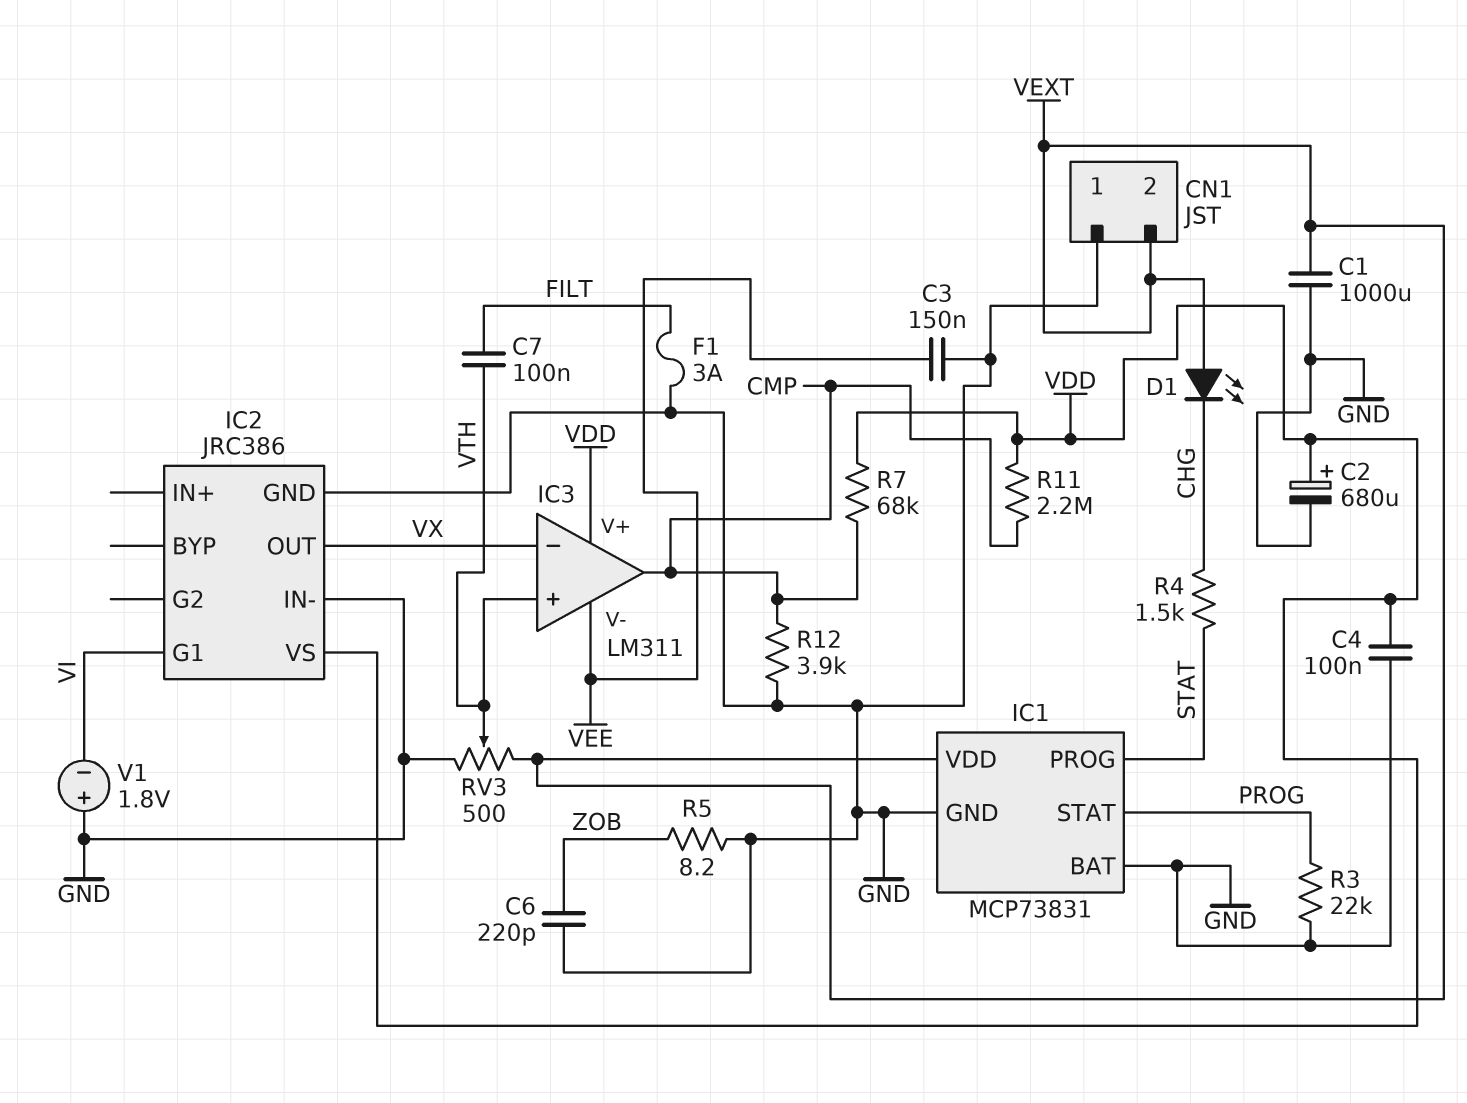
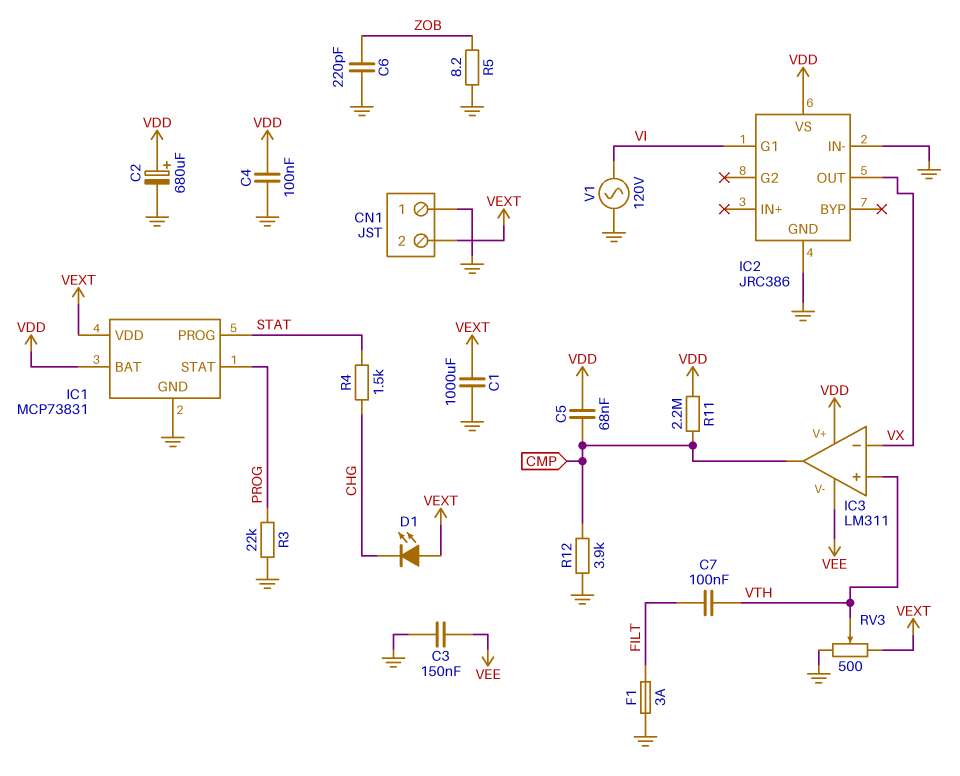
C5: none -> 68nF (CMP, VDD)
IC1 pin BAT: GND -> VDD
R7: 68k (CMP, VDD) -> none
V1: 1.8V (plus GND, minus VI) -> AC 120V (GND, VI)

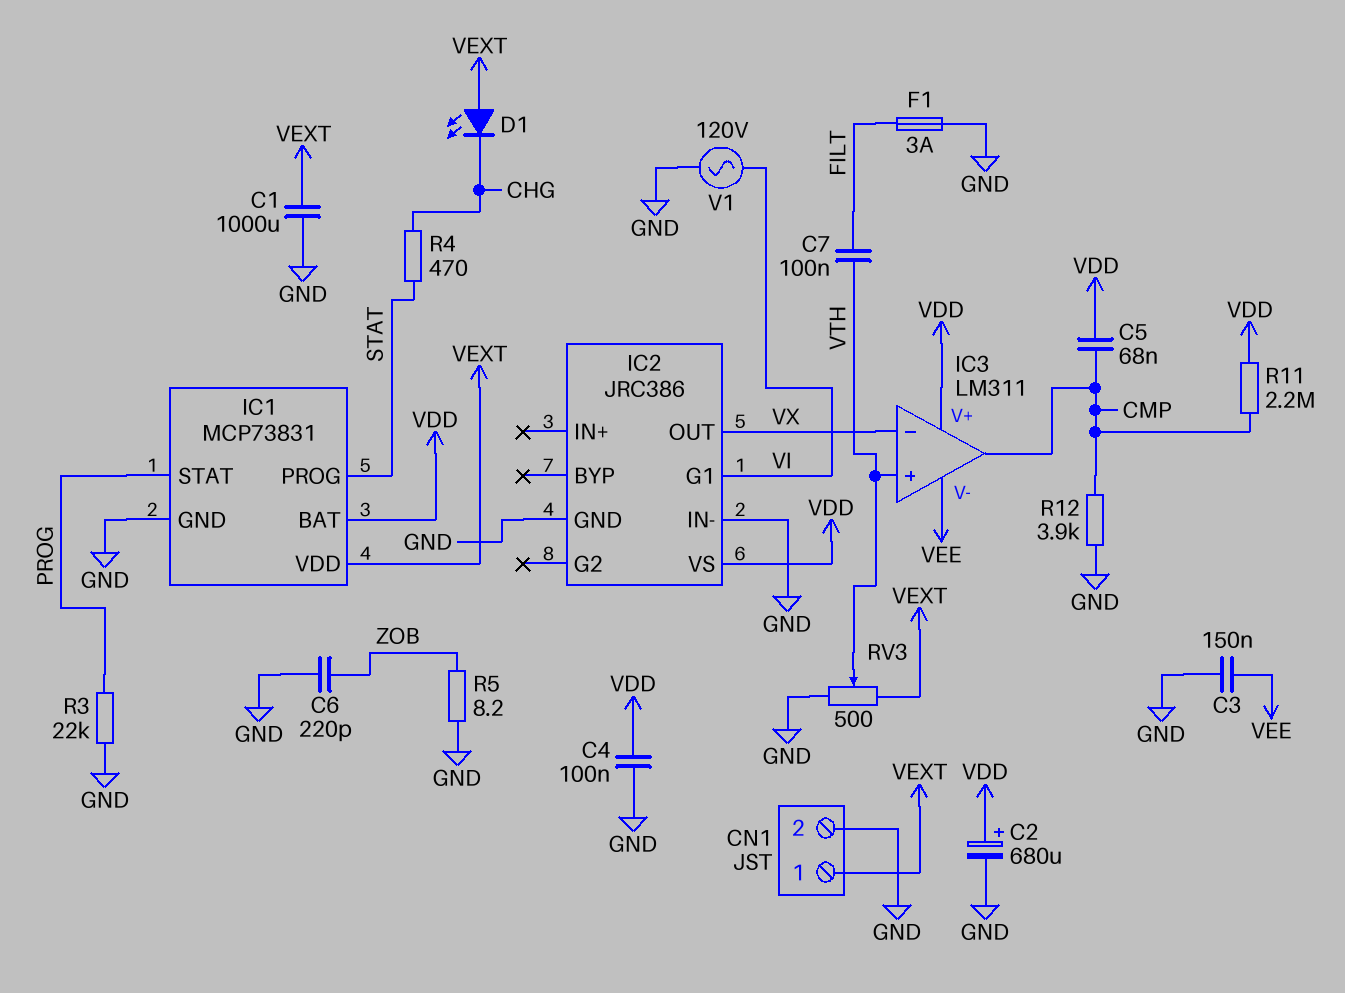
CN1 pin 1: GND -> VEXT
CN1 pin 2: VEXT -> GND
R4: 1.5k (CHG, STAT) -> 470 (CHG, STAT)

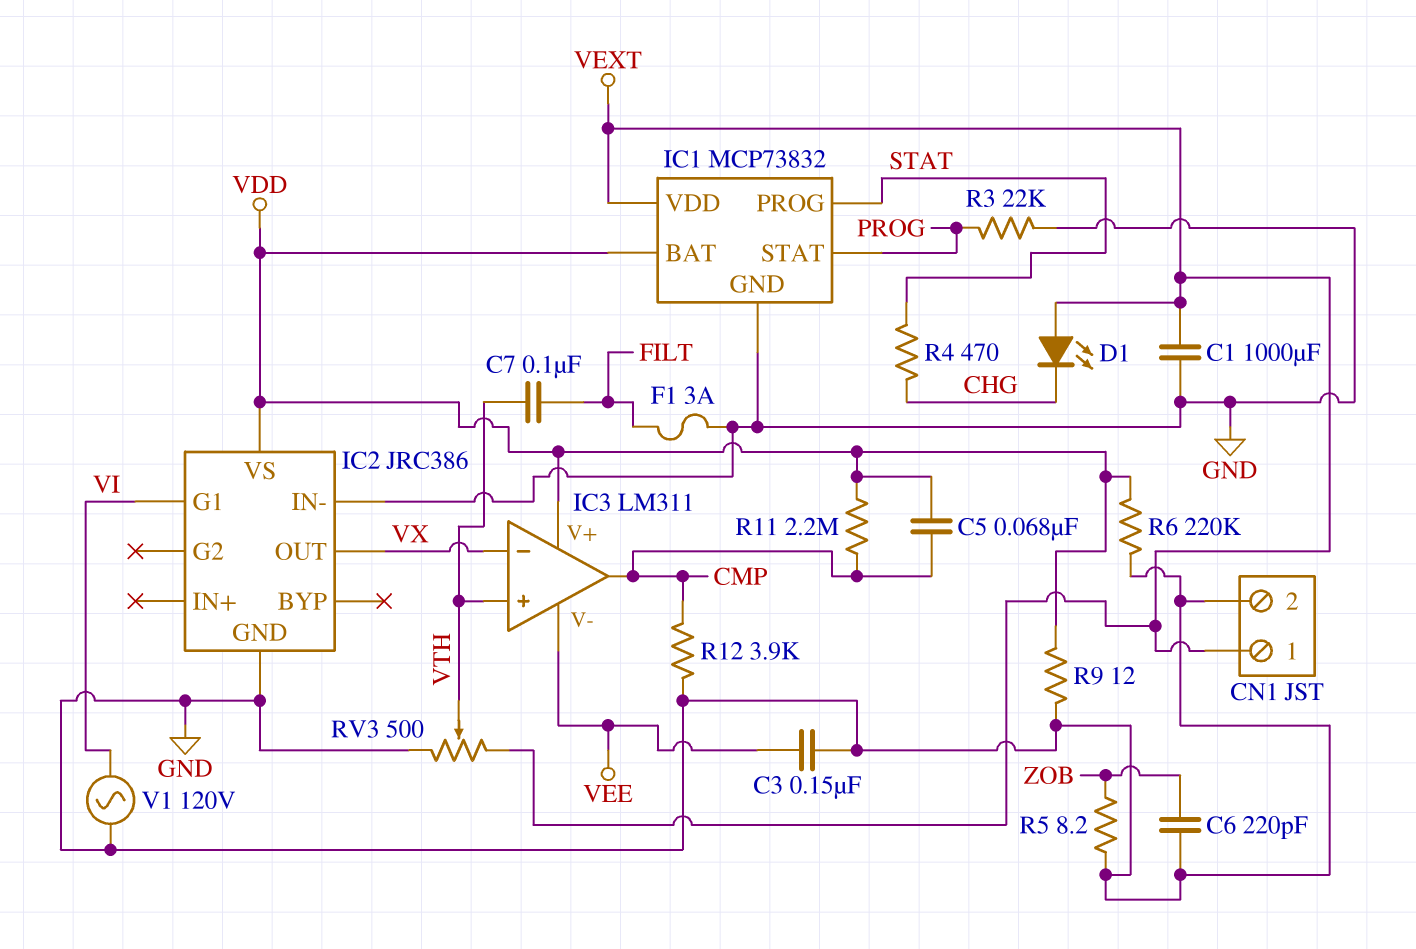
C2: 680uF (plus VDD, minus GND) -> none
C4: 100nF (GND, VDD) -> none
IC1: MCP73831 -> MCP73832
R6: none -> 220k (GND, VDD)
R9: none -> 12 (GND, VDD)

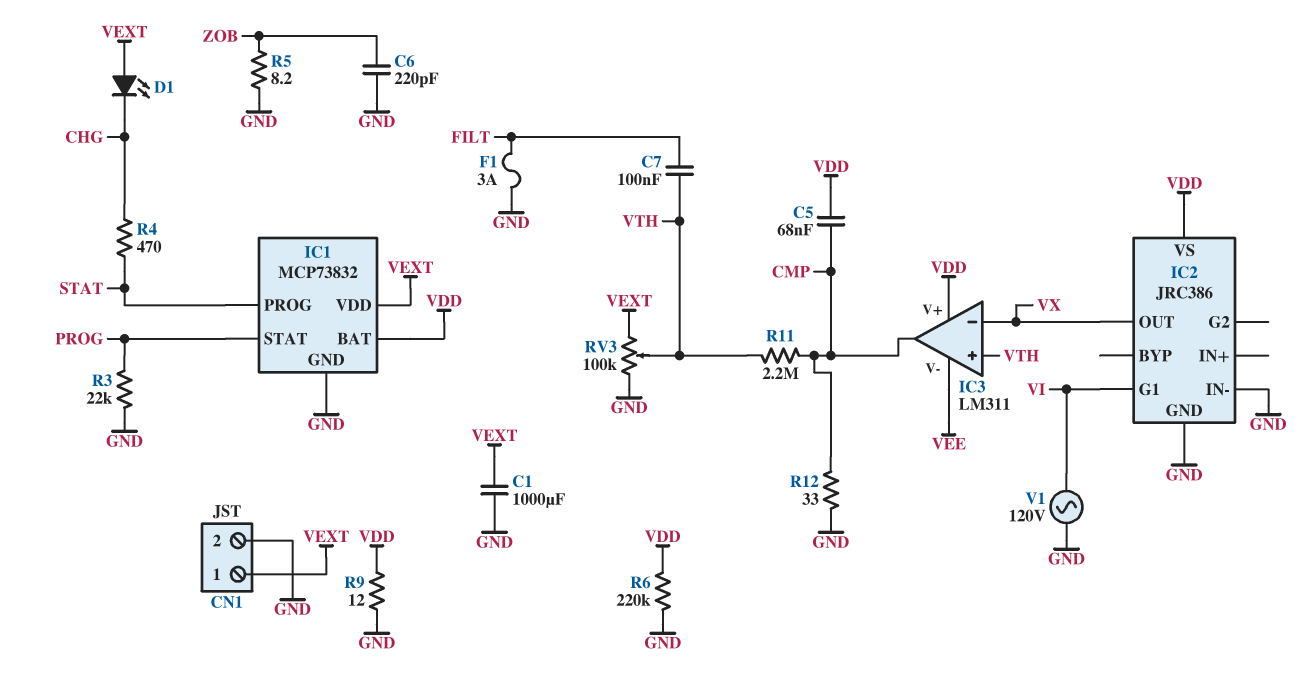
C3: 150nF (GND, VEE) -> none
R11: 2.2M (CMP, VDD) -> 2.2M (CMP, VTH)
R12: 3.9k (CMP, GND) -> 33 (CMP, GND)
RV3: 500 (GND, VEXT, wiper VTH) -> 100k (GND, VEXT, wiper VTH)

